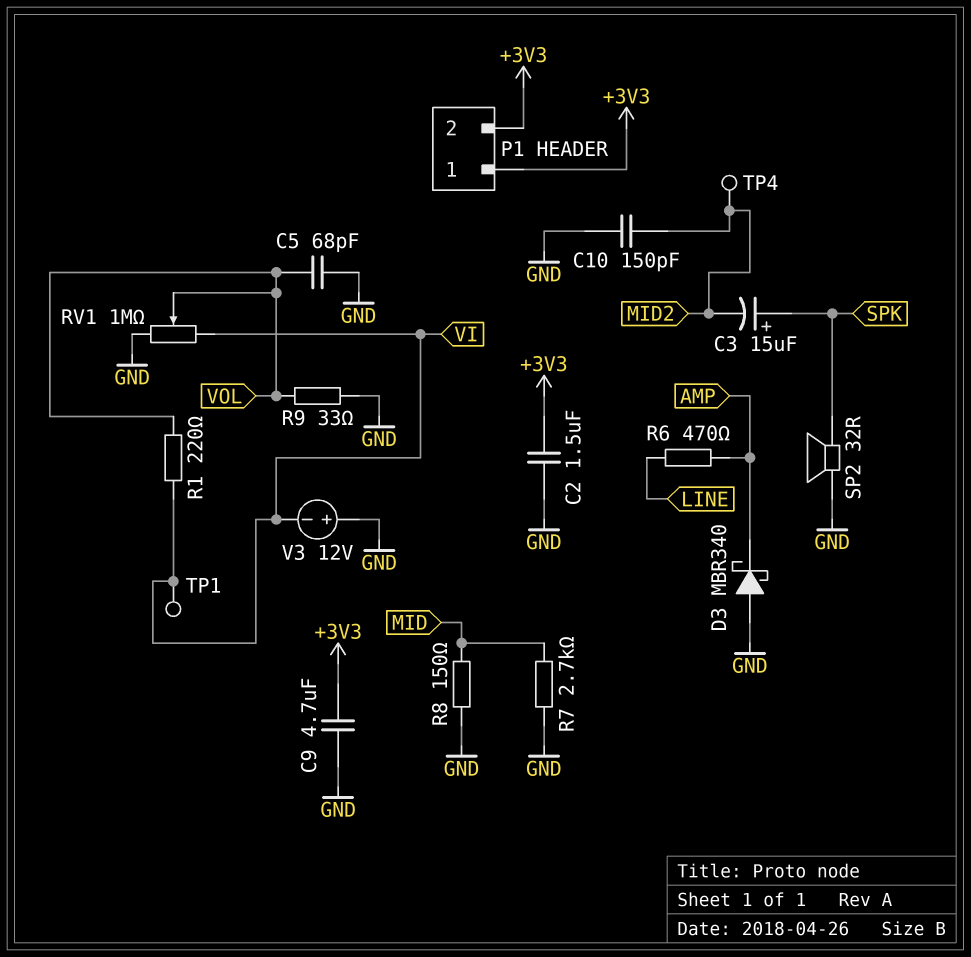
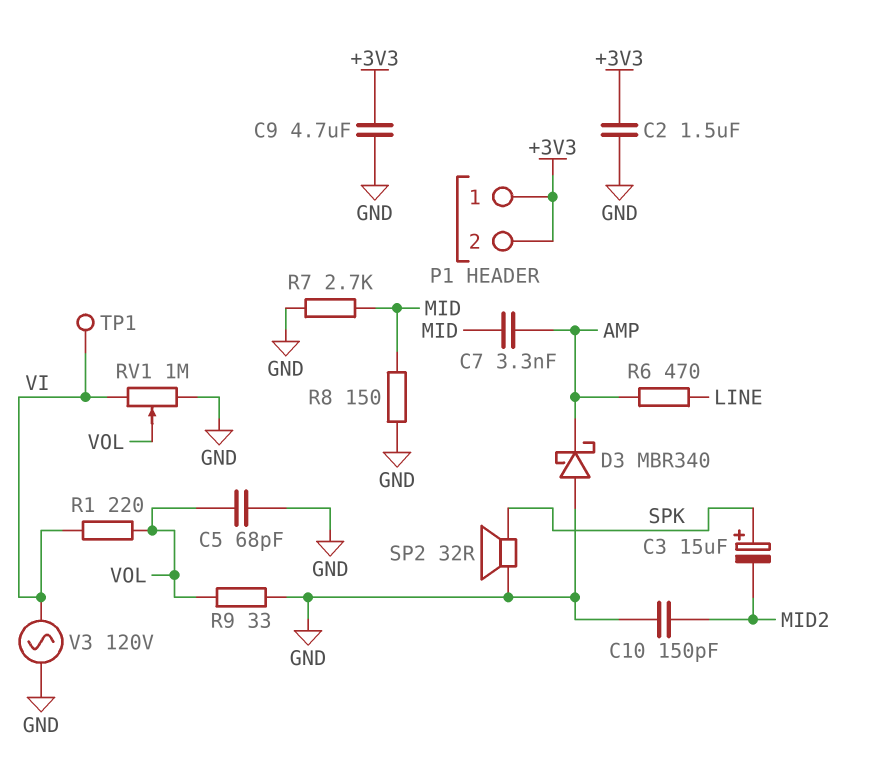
C7: none -> 3.3nF (AMP, MID)
TP4: test point (MID2) -> none
V3: 12V (plus GND, minus VI) -> AC 120V (GND, VI)

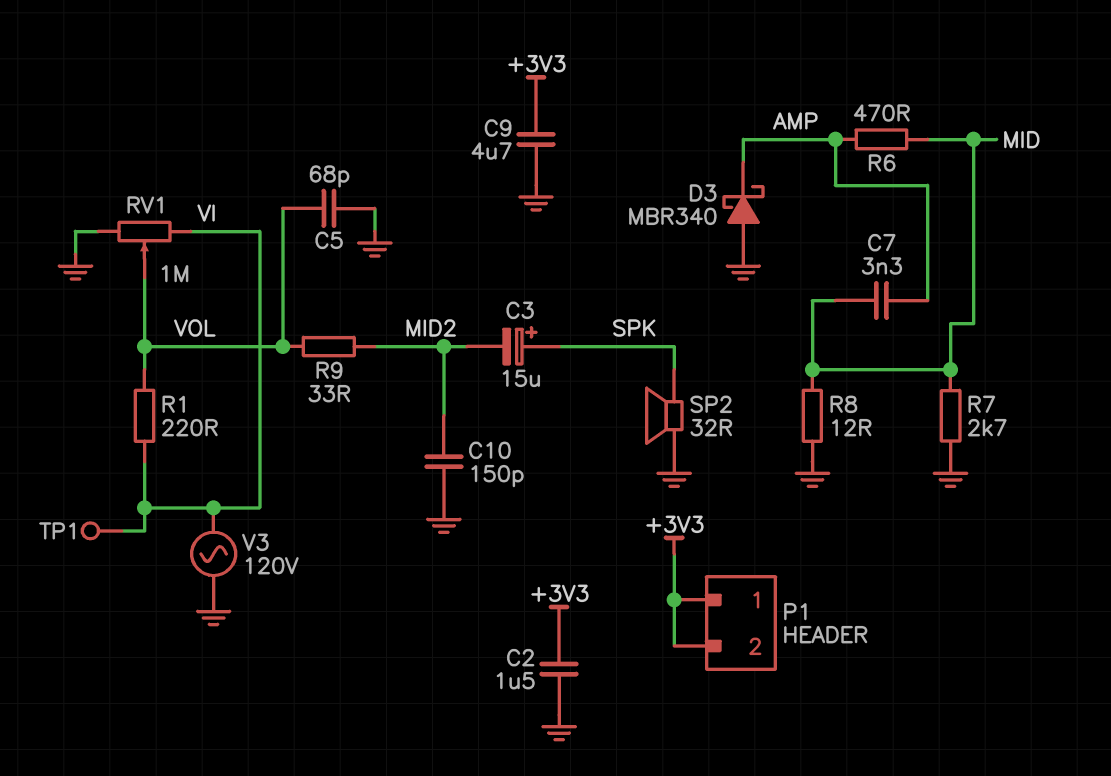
R6: 470 (AMP, LINE) -> 470 (AMP, MID)
R8: 150 (GND, MID) -> 12 (GND, MID)
R9: 33 (GND, VOL) -> 33 (MID2, VOL)

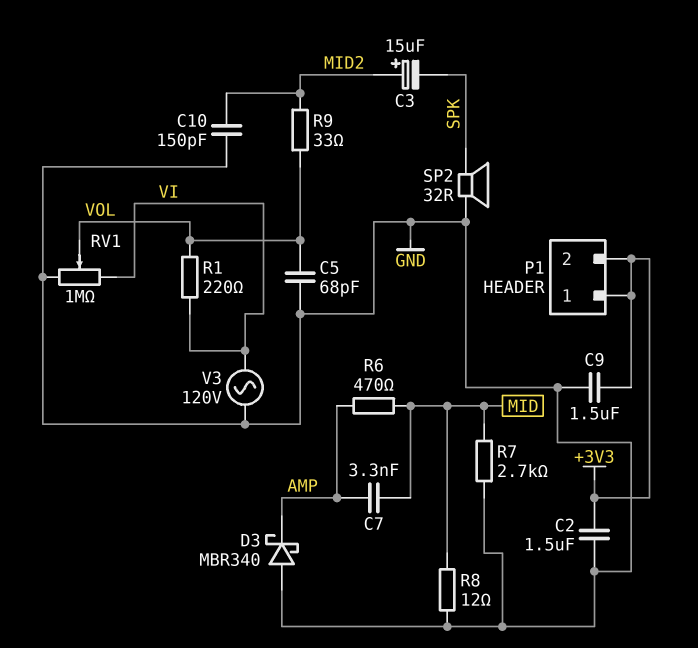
C3: 15uF (plus SPK, minus MID2) -> 15uF (plus MID2, minus SPK)
C9: 4.7uF (+3V3, GND) -> 1.5uF (+3V3, GND)
TP1: test point (VI) -> none

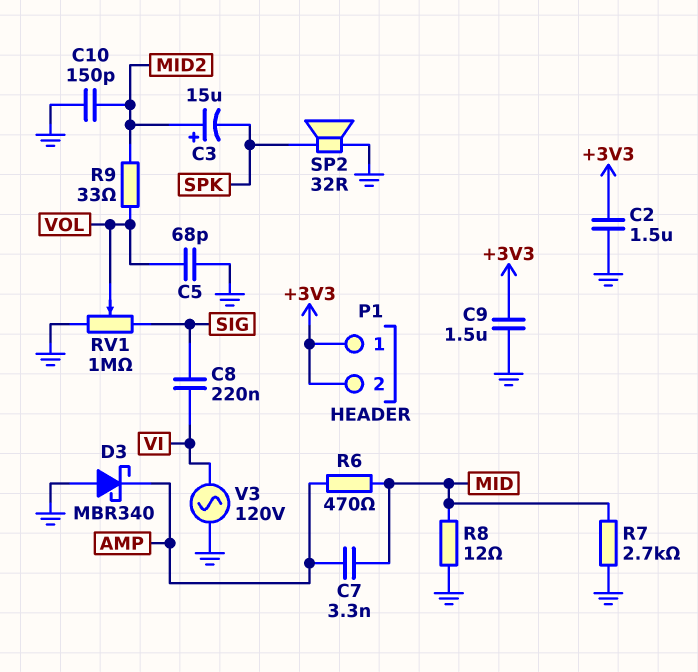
C8: none -> 220nF (SIG, VI)
R1: 220 (VI, VOL) -> none
RV1: 1M (GND, VI, wiper VOL) -> 1M (GND, SIG, wiper VOL)

